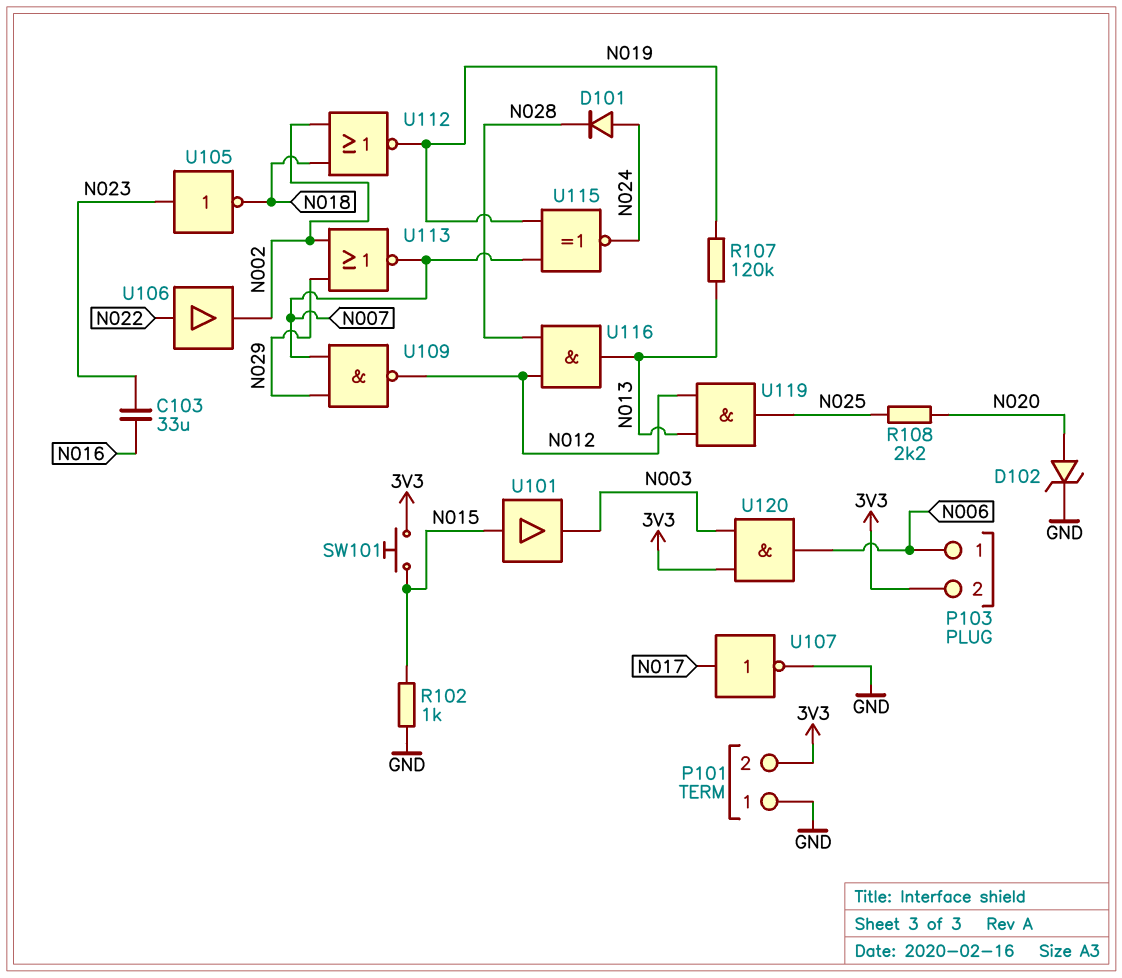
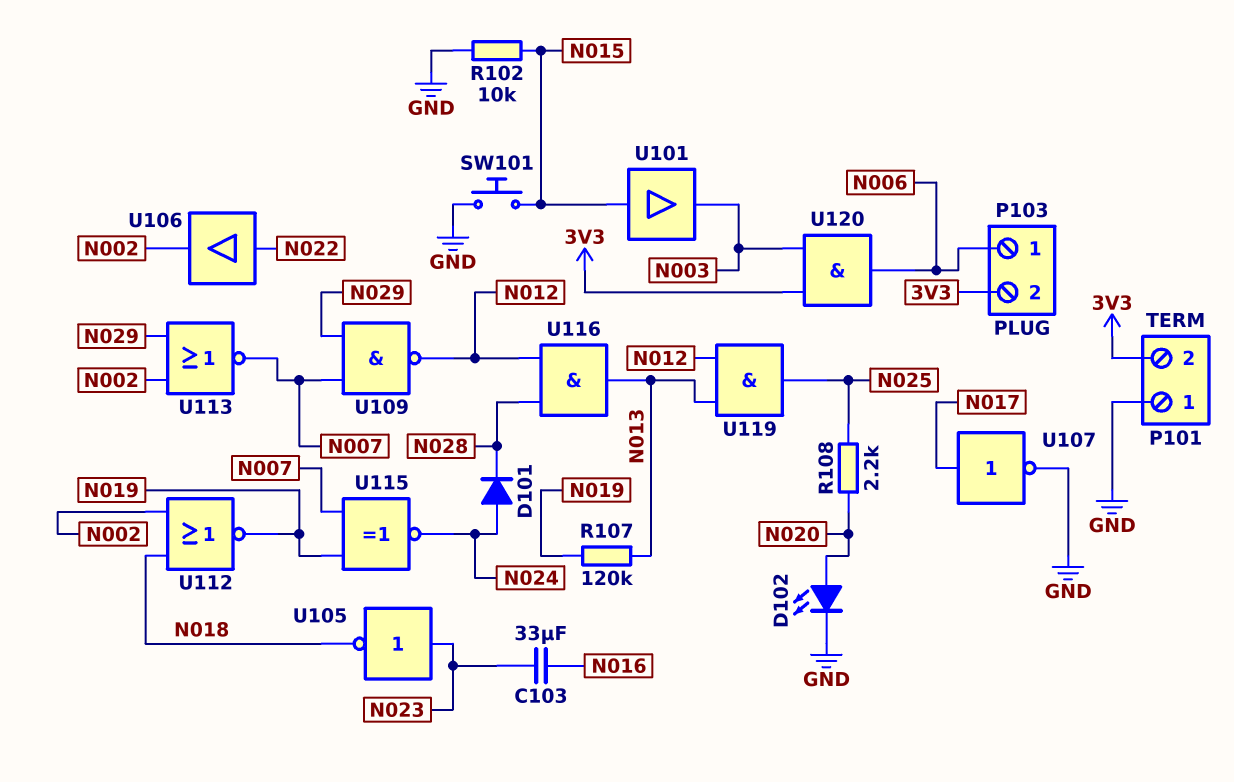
D102: zener (A N020, K GND) -> LED (A N020, K GND)
R102: 1k (GND, N015) -> 10k (GND, N015)
SW101: button (3V3, N015) -> button (GND, N015)

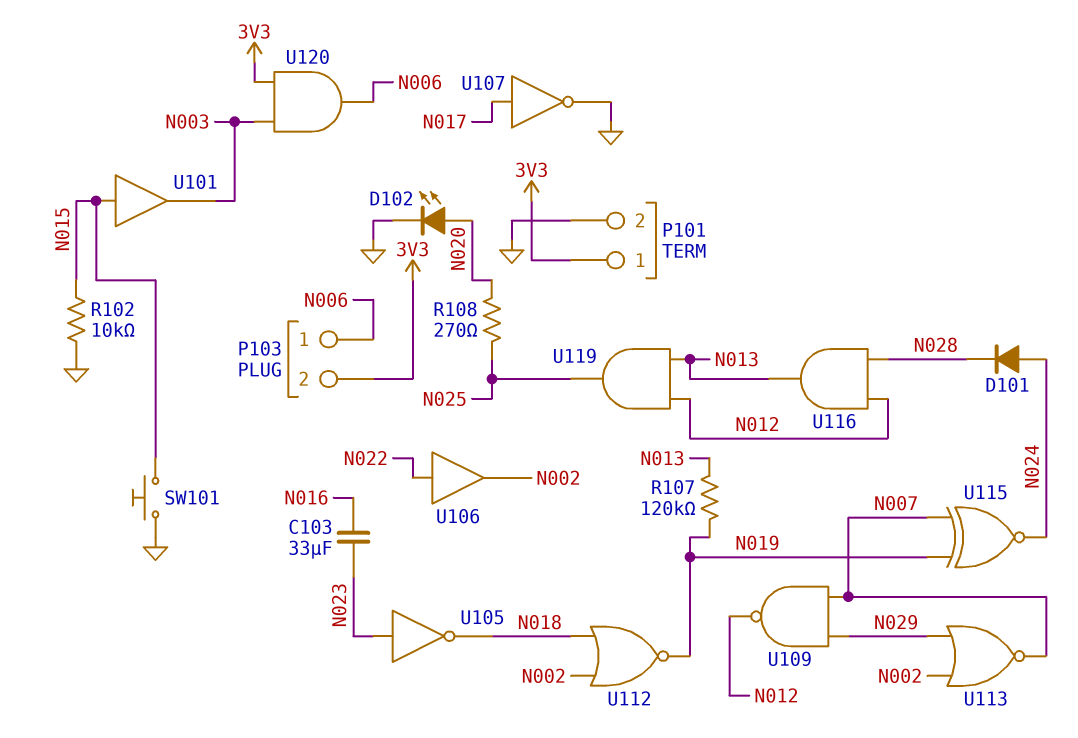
P101 pin 1: GND -> 3V3
P101 pin 2: 3V3 -> GND
R108: 2.2k (N020, N025) -> 270 (N020, N025)

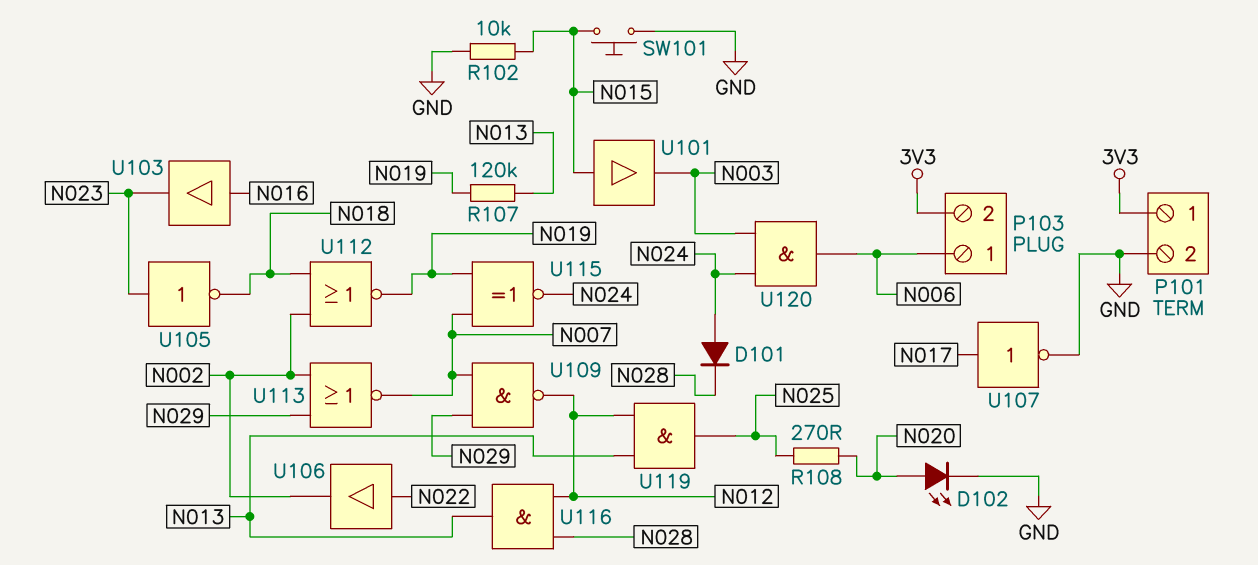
C103: 33uF (N016, N023) -> none
U103: none -> buffer (in N016, out N023)
U120: AND (in 3V3, in N003, out N006) -> AND (in N003, in N024, out N006)

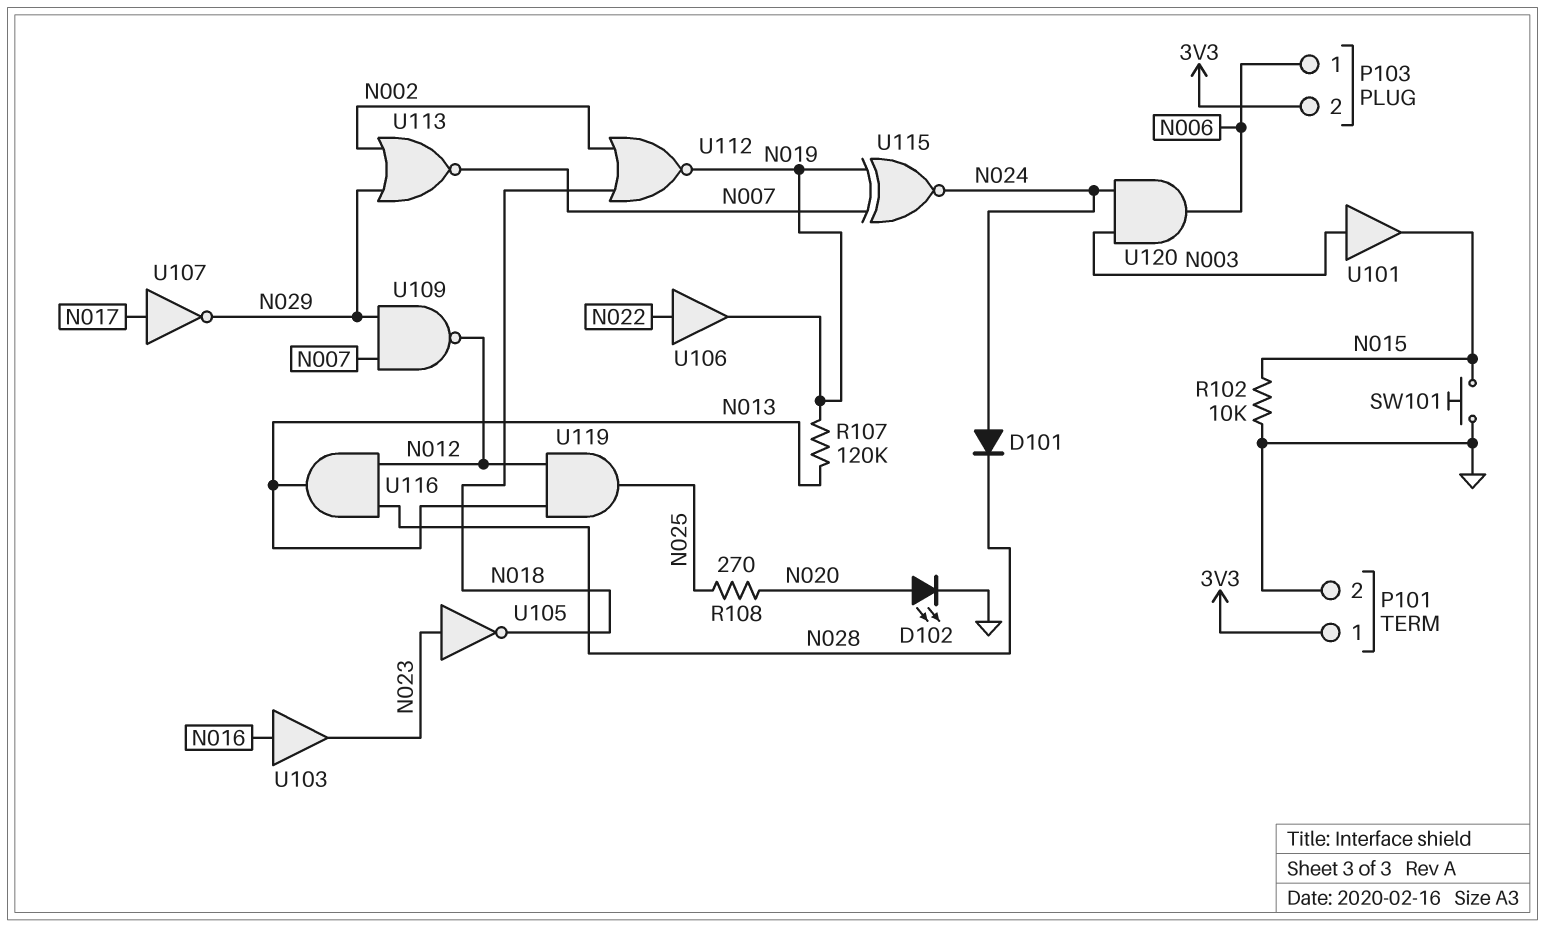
U101: buffer (in N015, out N003) -> buffer (in N003, out N015)
U106: buffer (in N022, out N002) -> buffer (in N022, out N019)
U107: NOT (in N017, out GND) -> NOT (in N017, out N029)

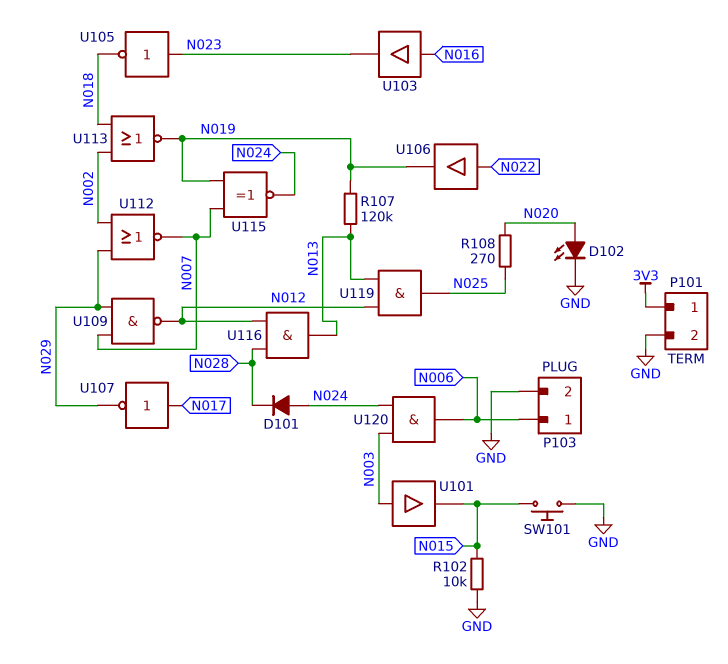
P103 pin 2: 3V3 -> GND
U112: NOR (in N002, in N018, out N019) -> NOR (in N002, in N029, out N007)
U113: NOR (in N002, in N029, out N007) -> NOR (in N002, in N018, out N019)

